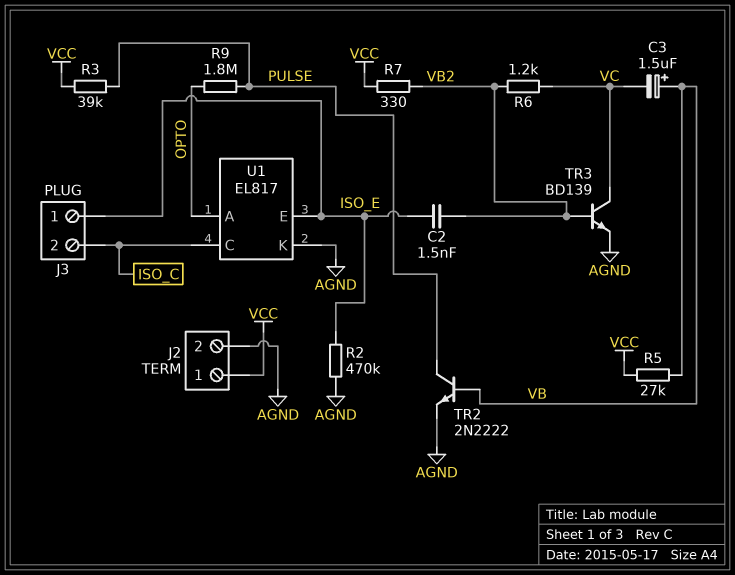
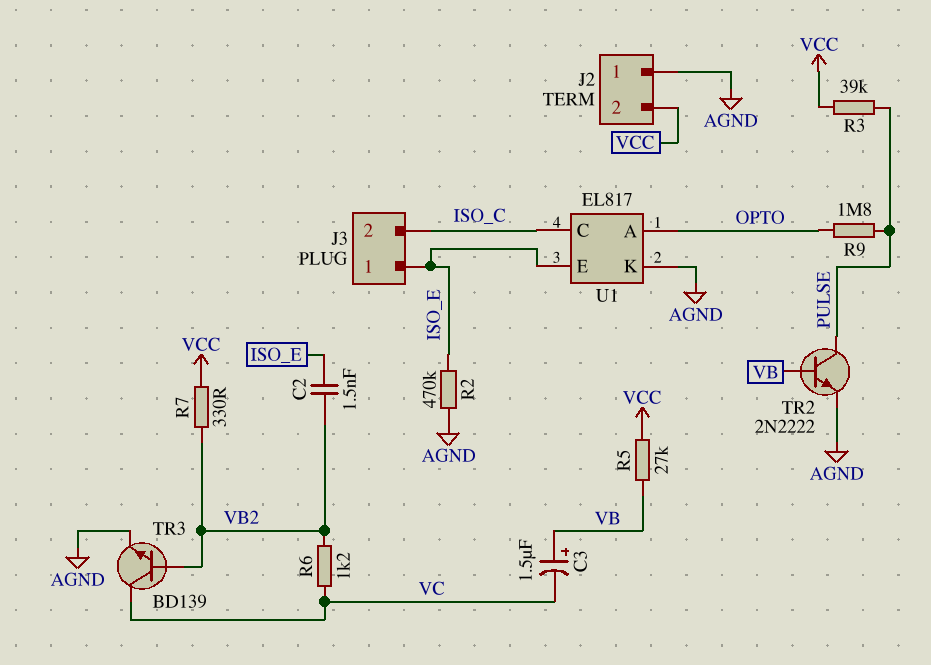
J2 pin 1: VCC -> AGND
J2 pin 2: AGND -> VCC

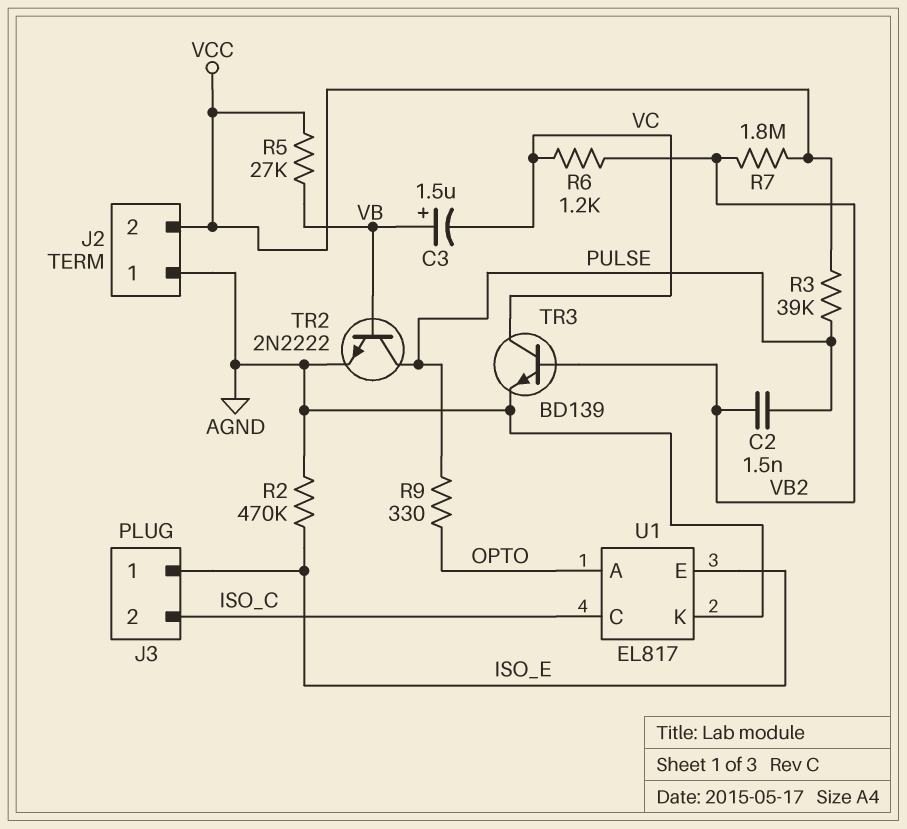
C2: 1.5nF (ISO_E, VB2) -> 1.5nF (PULSE, VB2)
R7: 330 (VB2, VCC) -> 1.8M (VB2, VCC)
R9: 1.8M (OPTO, PULSE) -> 330 (OPTO, PULSE)

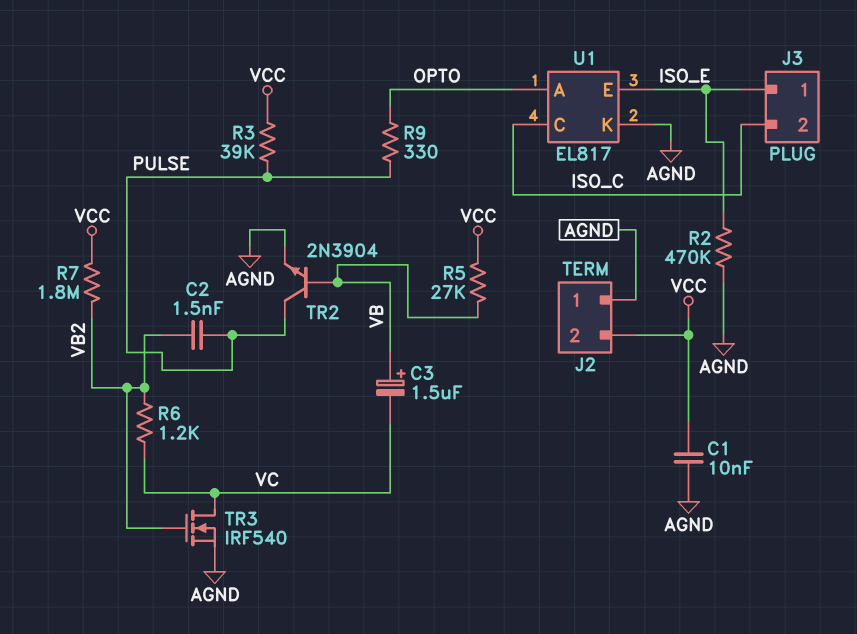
C1: none -> 10nF (AGND, VCC)
TR2: NPN 2N2222 (B VB, C PULSE, E AGND) -> NPN 2N3904 (B VB, C PULSE, E AGND)
TR3: NPN BD139 (B VB2, C VC, E AGND) -> NMOS IRF540 (G VB2, D VC, S AGND)

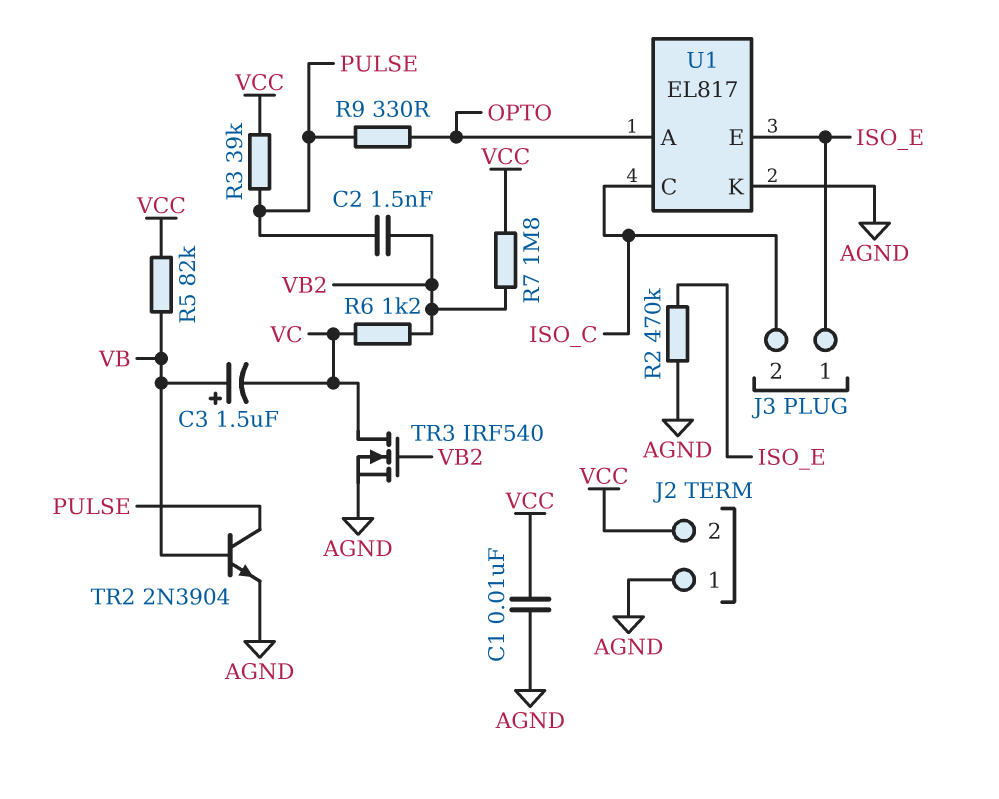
R5: 27k (VB, VCC) -> 82k (VB, VCC)

